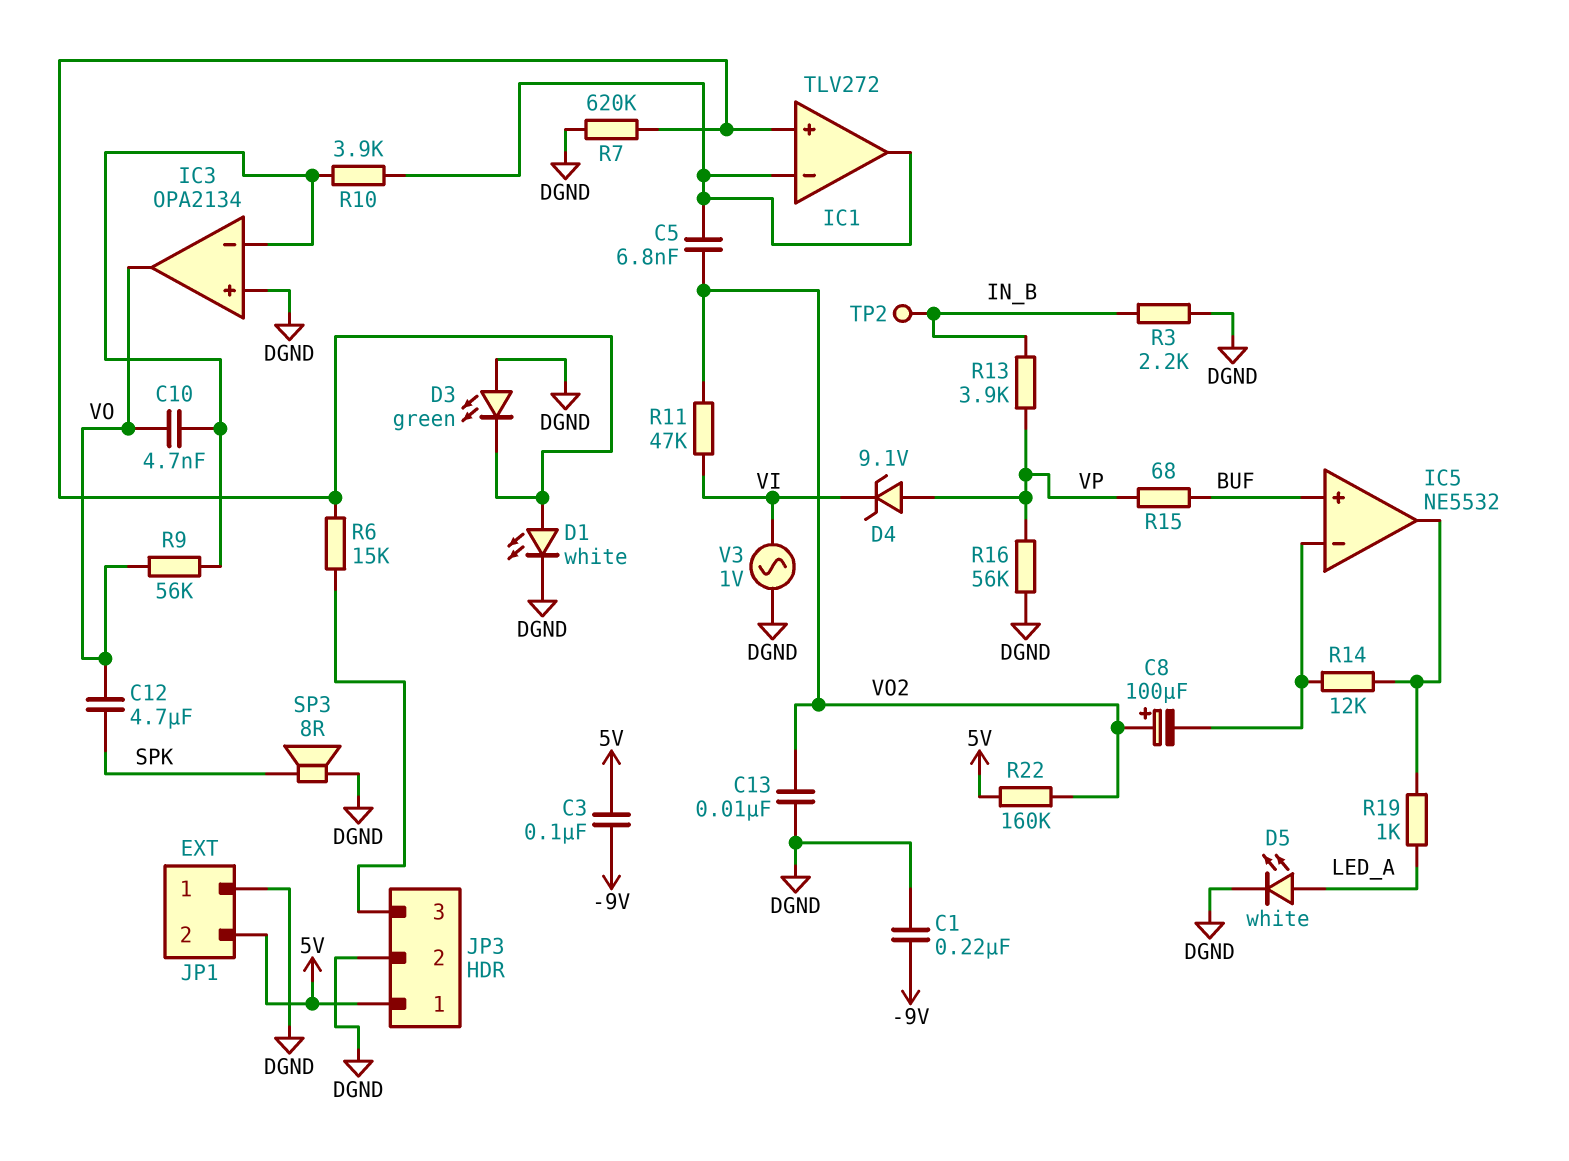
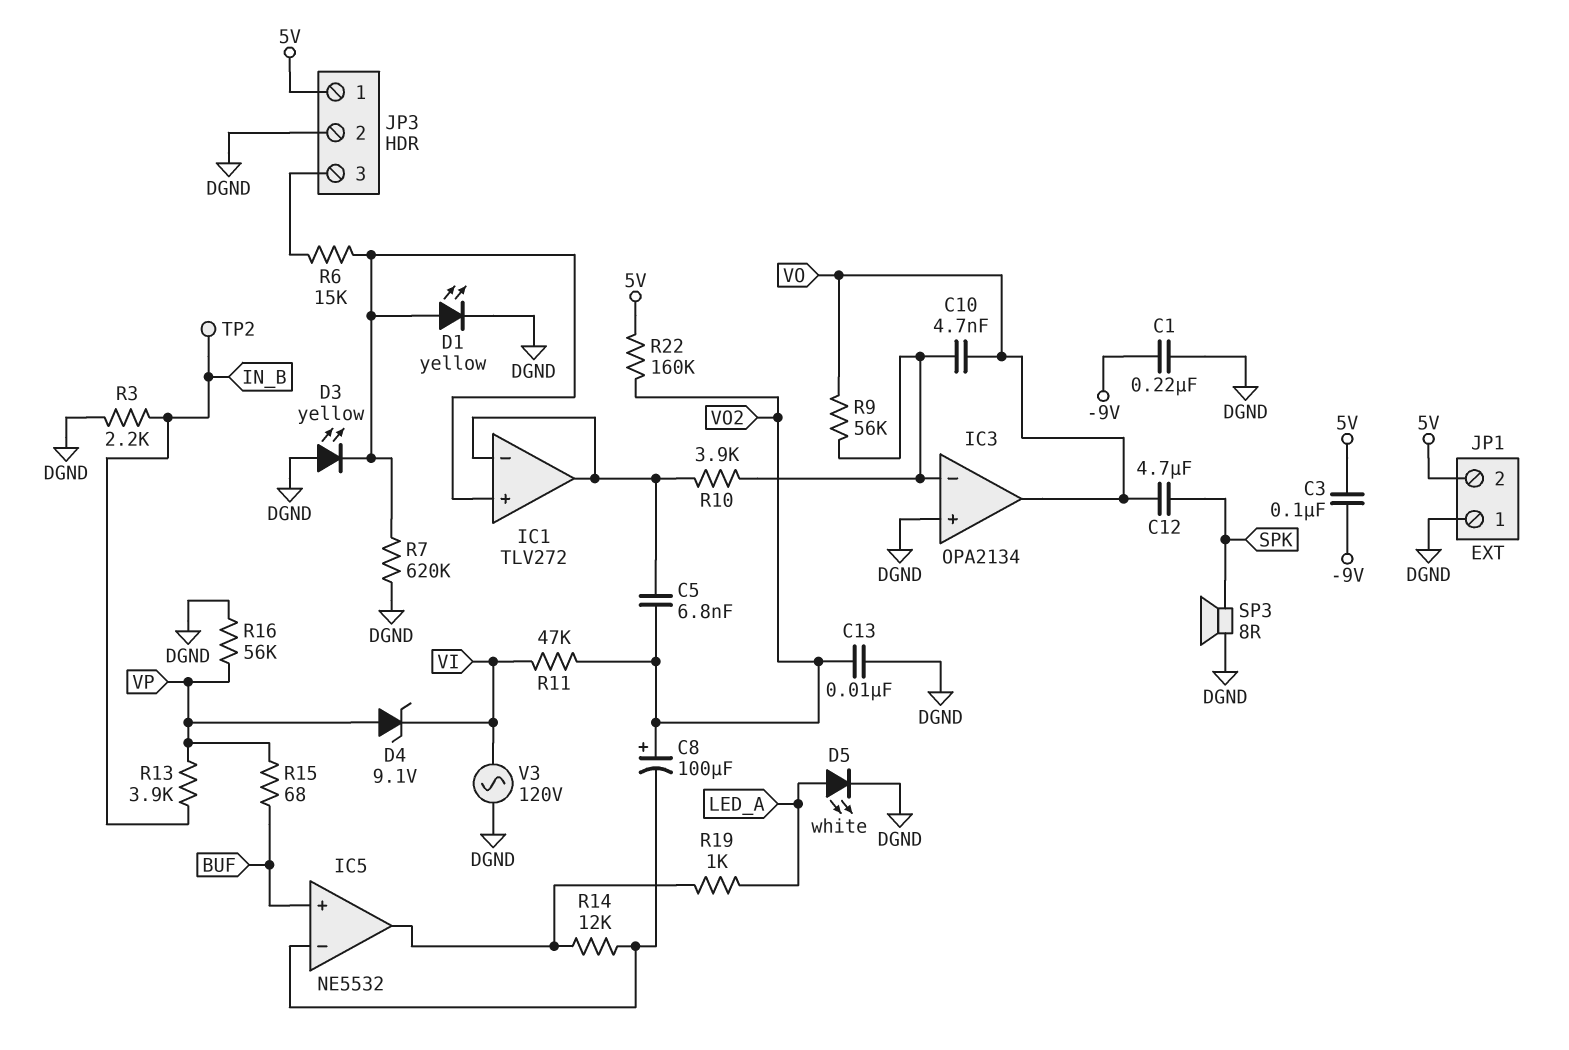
D1: LED white (A IC1/in+, K DGND) -> LED yellow (A IC1/in+, K DGND)
D3: LED green (A DGND, K IC1/in+) -> LED yellow (A DGND, K IC1/in+)
V3: AC 1V (DGND, VI) -> AC 120V (DGND, VI)

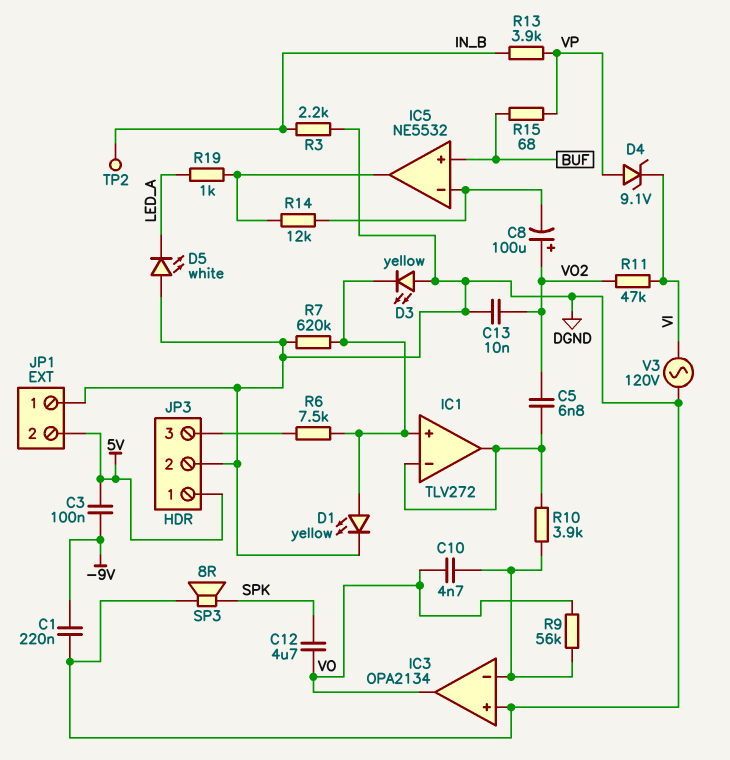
D5: LED white (A LED_A, K DGND) -> LED white (A DGND, K LED_A)
R6: 15k (IC1/in+, JP3/3) -> 7.5k (IC1/in+, JP3/3)
R16: 56k (DGND, VP) -> none
R22: 160k (5V, VO2) -> none

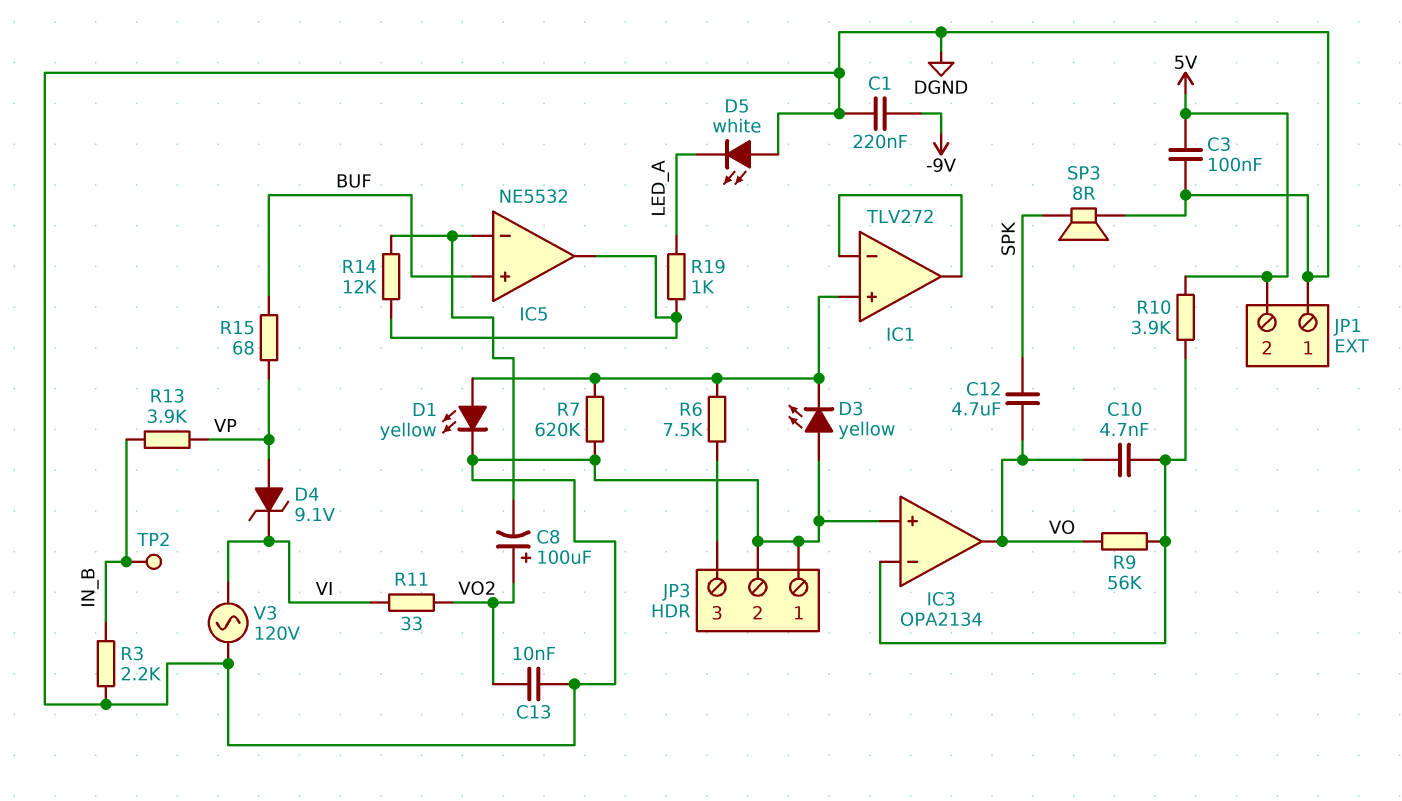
C3: 100nF (-9V, 5V) -> 100nF (5V, DGND)
C5: 6.8nF (IC1/in-, VO2) -> none
JP3 pin 1: 5V -> DGND
R10: 3.9k (IC1/in-, IC3/in-) -> 3.9k (5V, IC3/in-)
R11: 47k (VI, VO2) -> 33 (VI, VO2)

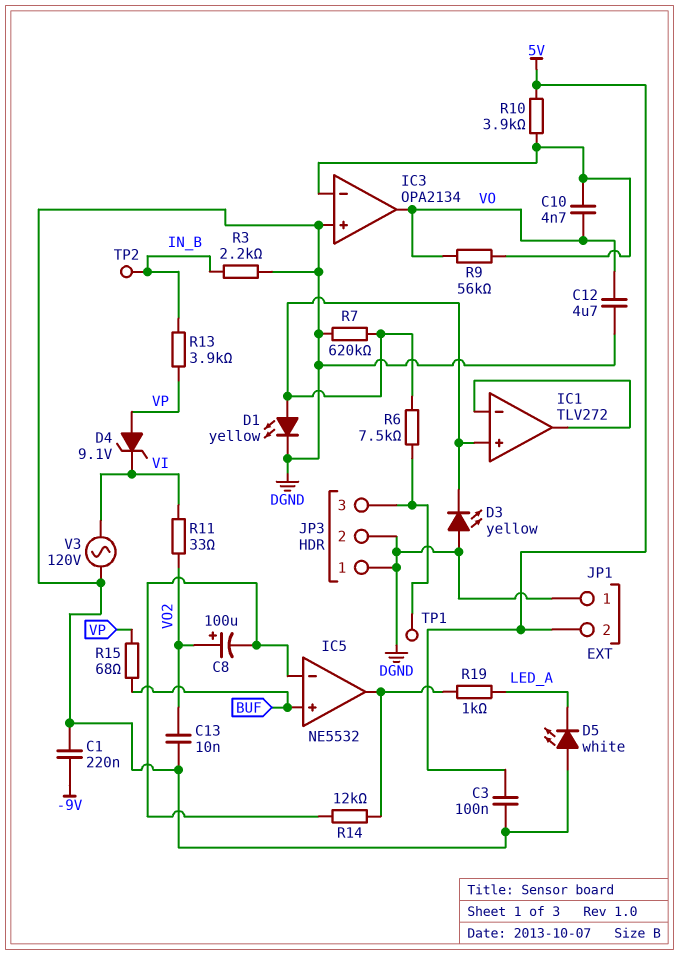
C12: 4.7uF (SPK, VO) -> 4.7uF (DGND, VO)
SP3: speaker 8R (DGND, SPK) -> none
TP1: none -> test point (JP3/3)

